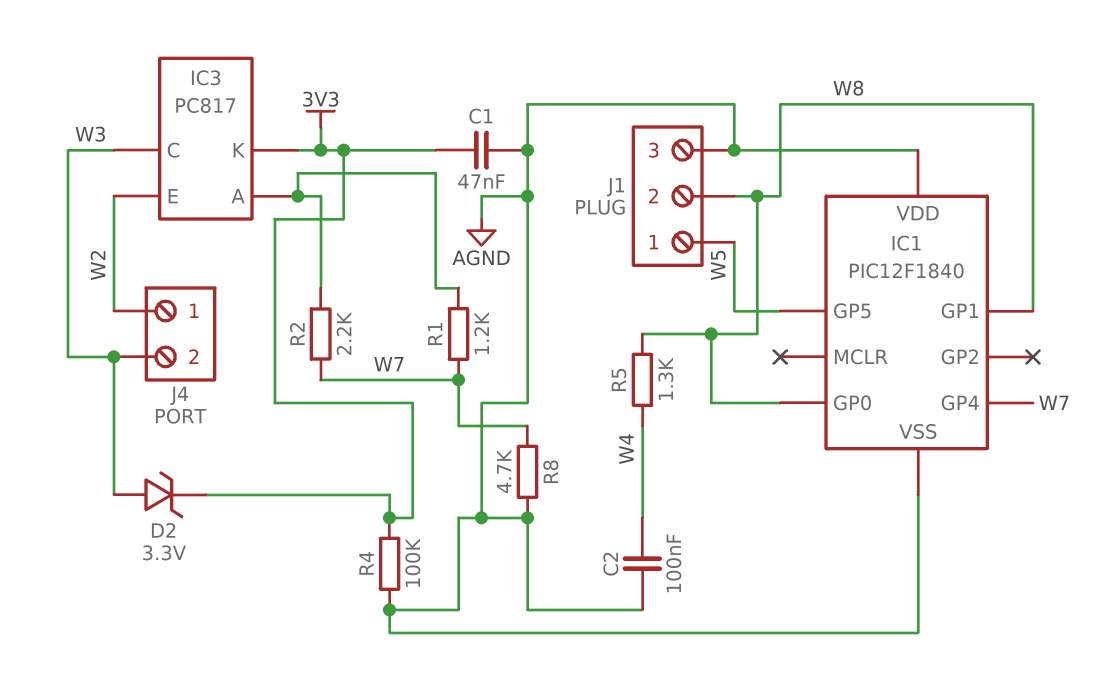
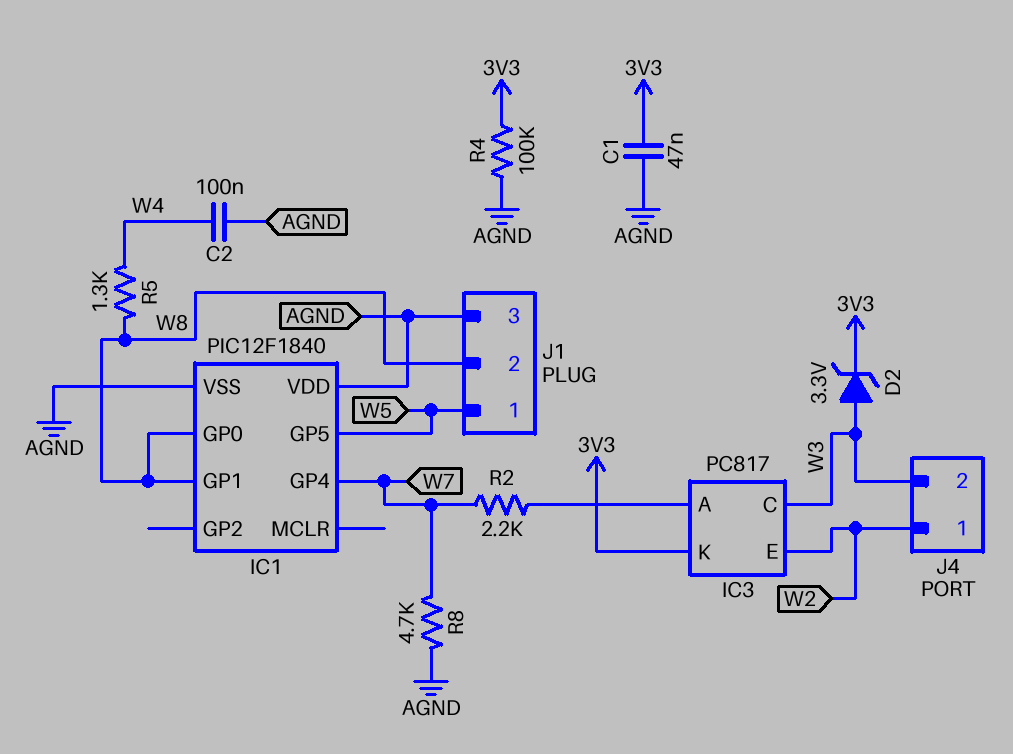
R1: 1.2k (IC3/A, W7) -> none

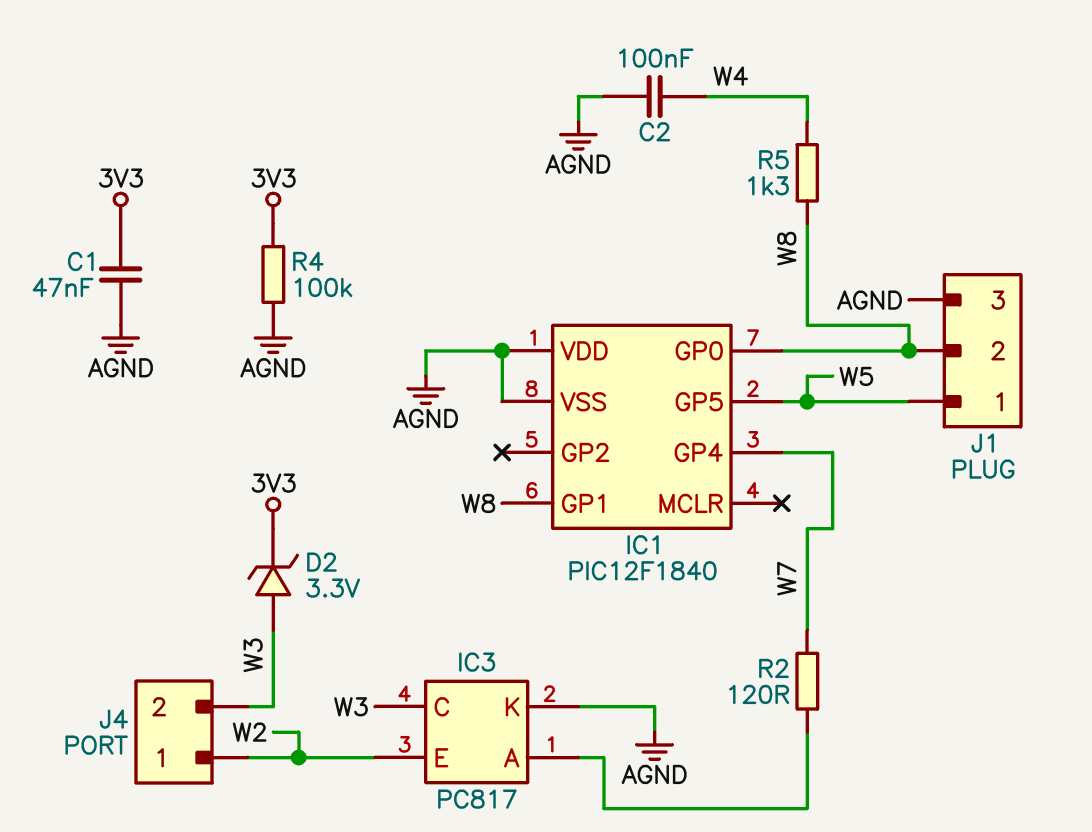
IC3 pin K: 3V3 -> AGND
R2: 2.2k (IC3/A, W7) -> 120 (IC3/A, W7)
R8: 4.7k (AGND, W7) -> none

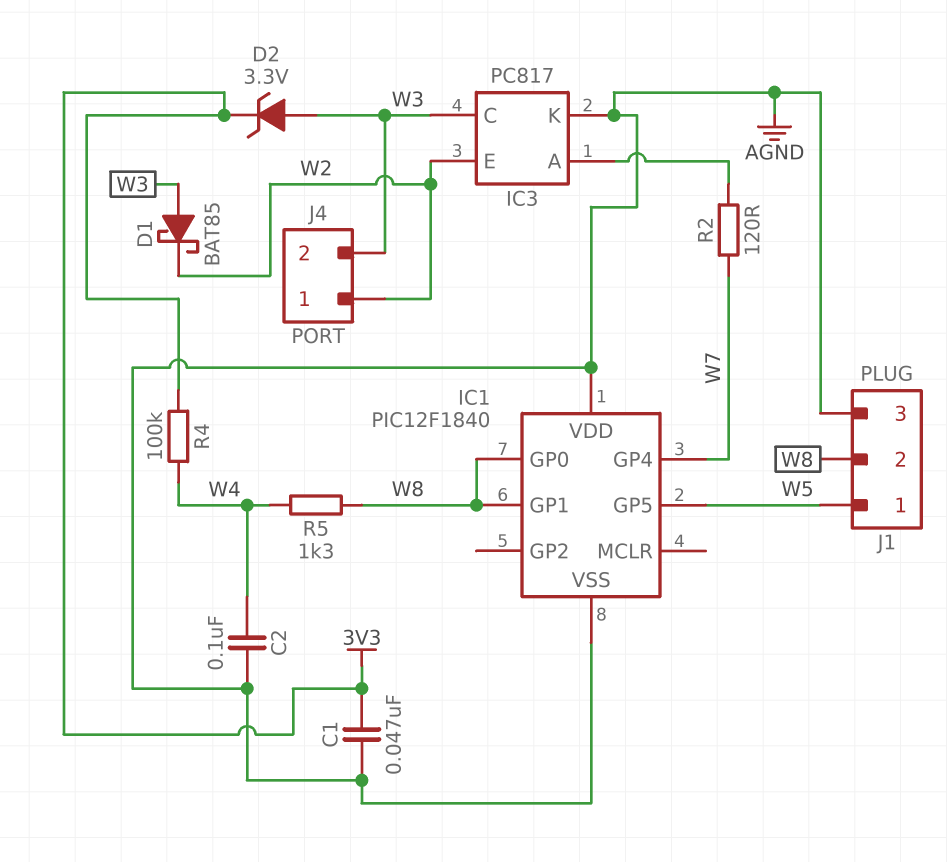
D1: none -> schottky BAT85 (A W3, K W2)
R4: 100k (3V3, AGND) -> 100k (3V3, W4)

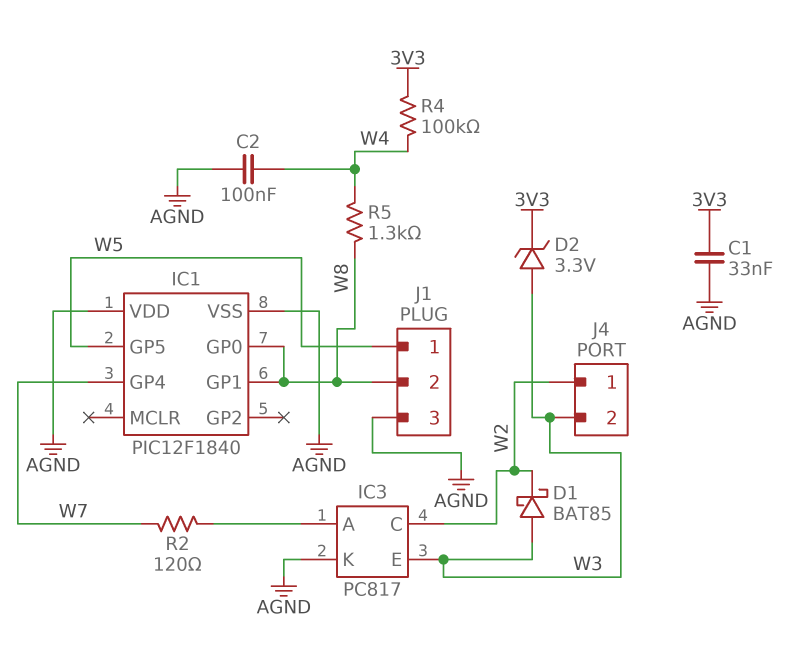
C1: 47nF (3V3, AGND) -> 33nF (3V3, AGND)
IC3 pin C: W3 -> W2
IC3 pin E: W2 -> W3

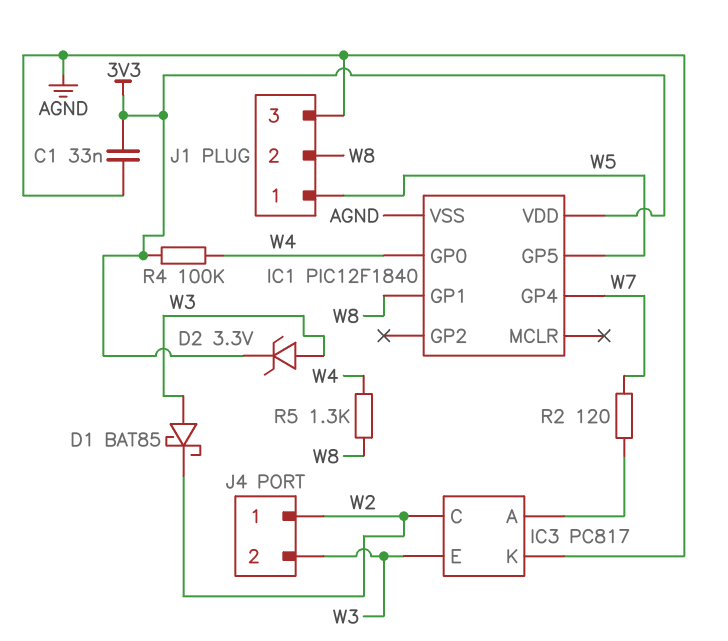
C2: 100nF (AGND, W4) -> none
IC1 pin GP0: W8 -> W4
IC1 pin VDD: AGND -> 3V3

